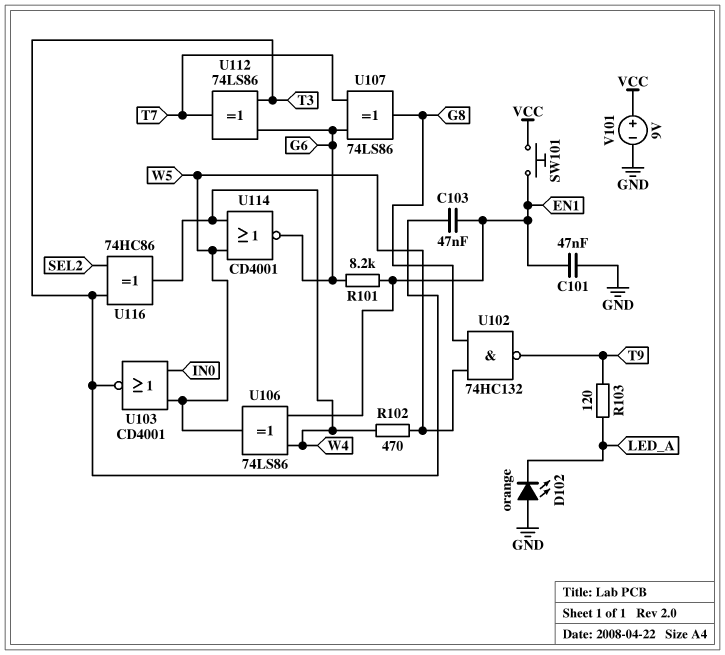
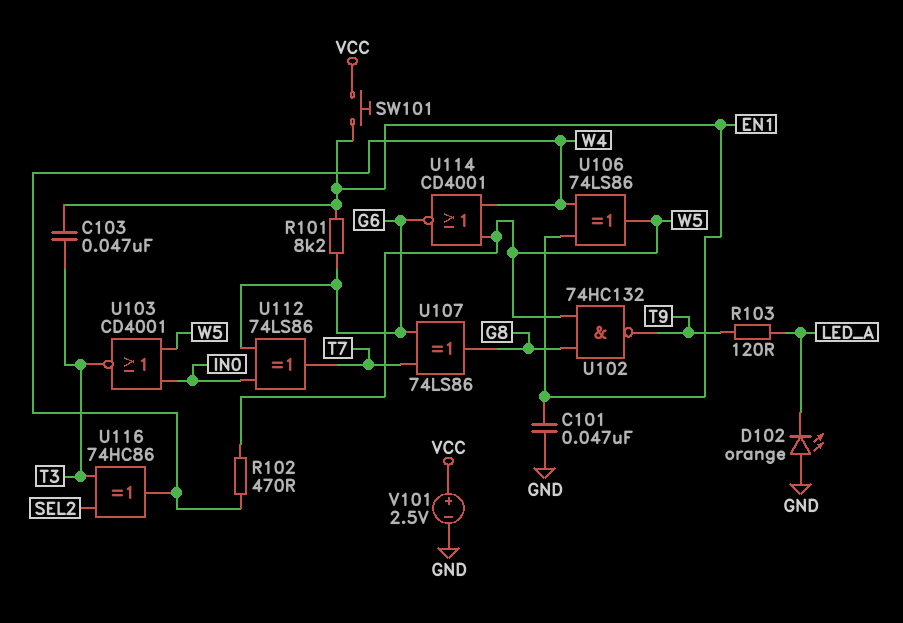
U112: XOR 74LS86 (in G6, in T3, out T7) -> XOR 74LS86 (in G6, in IN0, out T7)
V101: 9V (plus VCC, minus GND) -> 2.5V (plus VCC, minus GND)

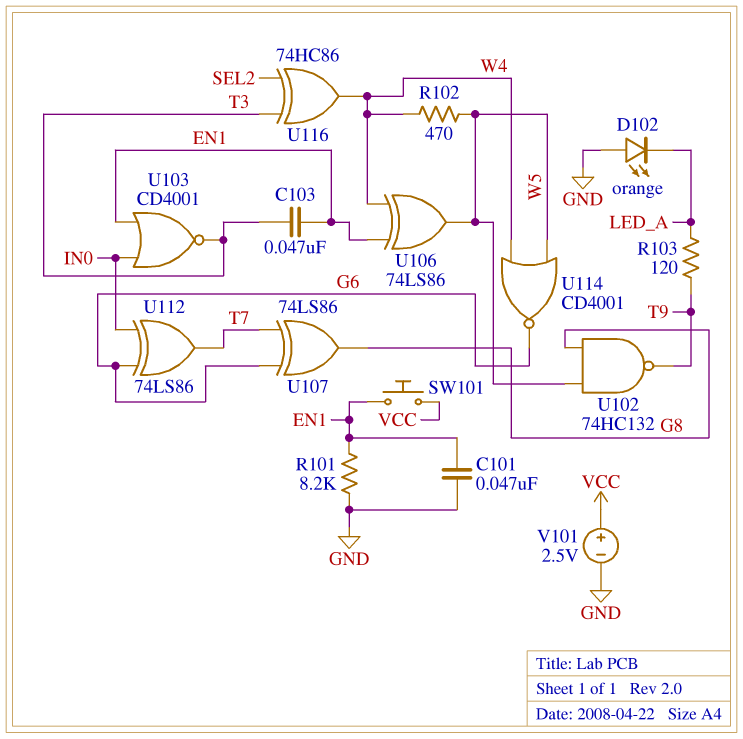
R101: 8.2k (EN1, G6) -> 8.2k (EN1, GND)
U103: NOR CD4001 (in IN0, in W5, out T3) -> NOR CD4001 (in EN1, in IN0, out T3)

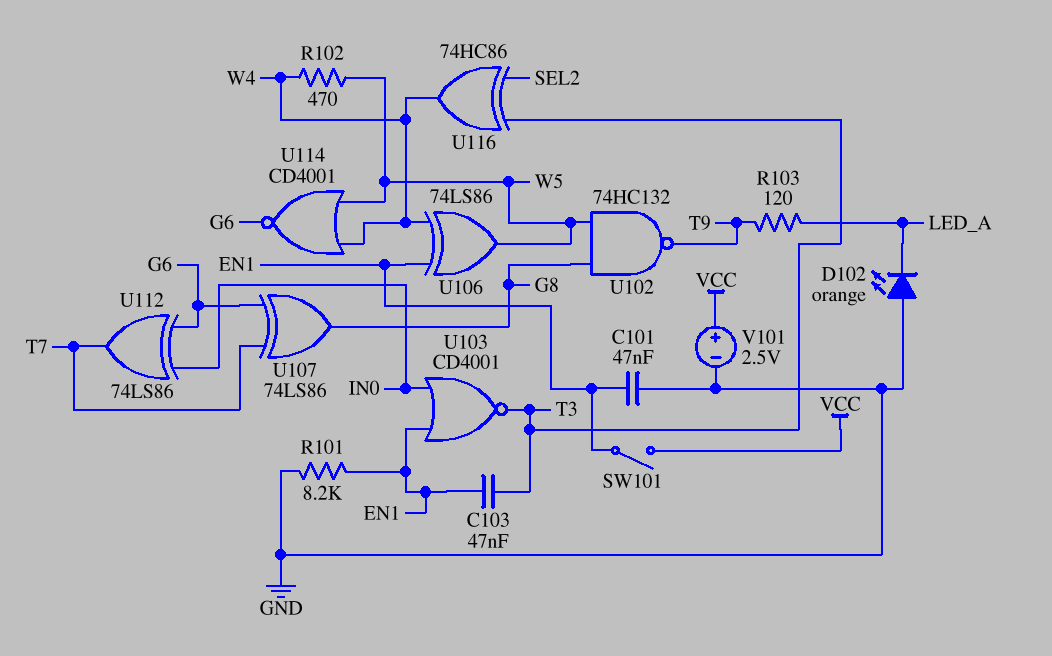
SW101: button (EN1, VCC) -> switch (EN1, VCC)

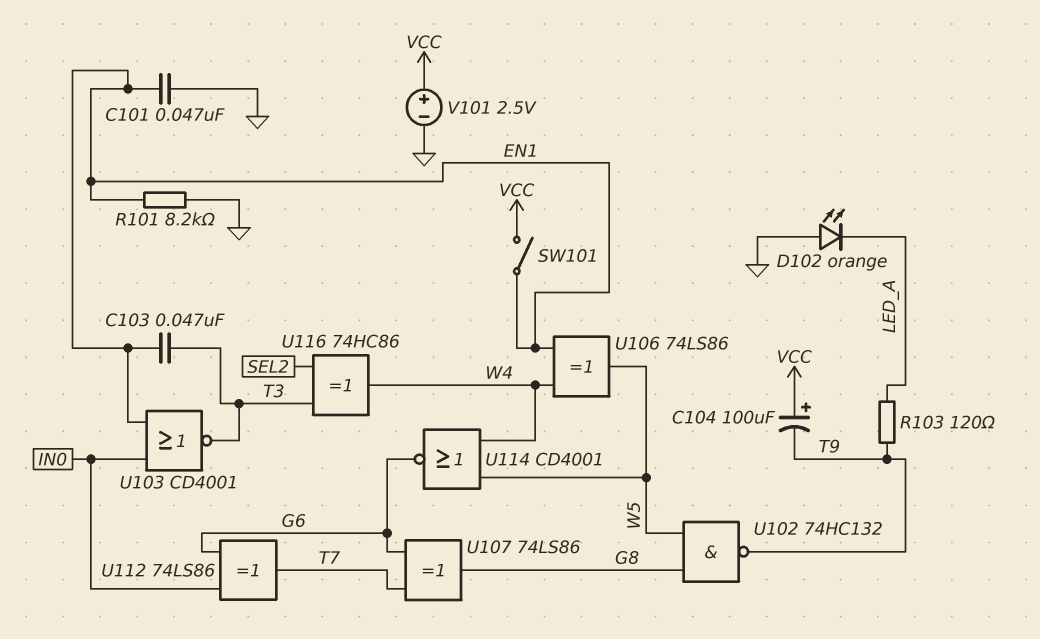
C104: none -> 100uF (plus VCC, minus T9)
R102: 470 (W4, W5) -> none

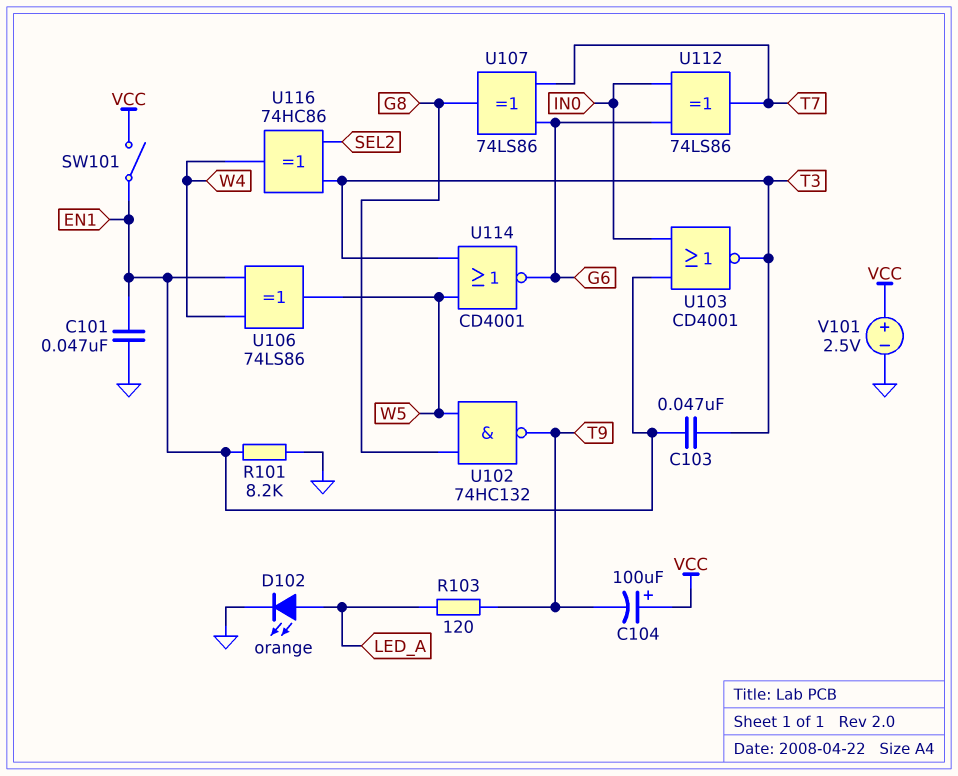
D102: LED orange (A GND, K LED_A) -> LED orange (A LED_A, K GND)
U114: NOR CD4001 (in W4, in W5, out G6) -> NOR CD4001 (in T3, in W5, out G6)

